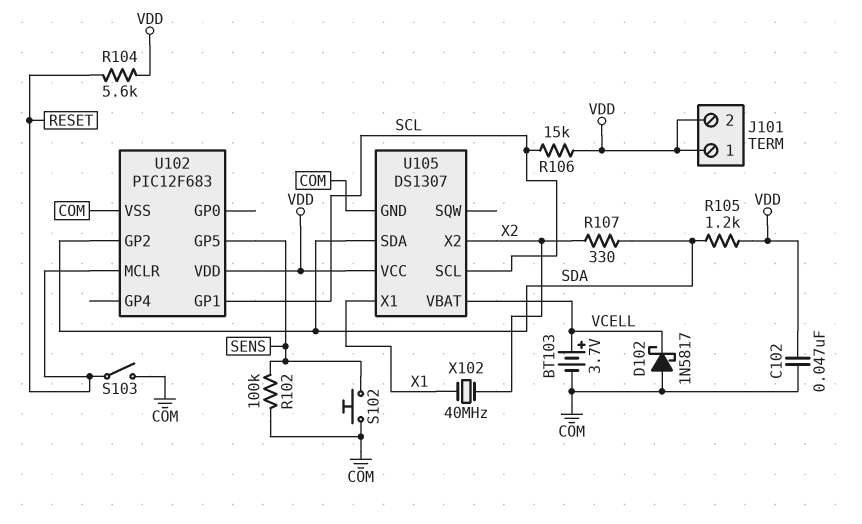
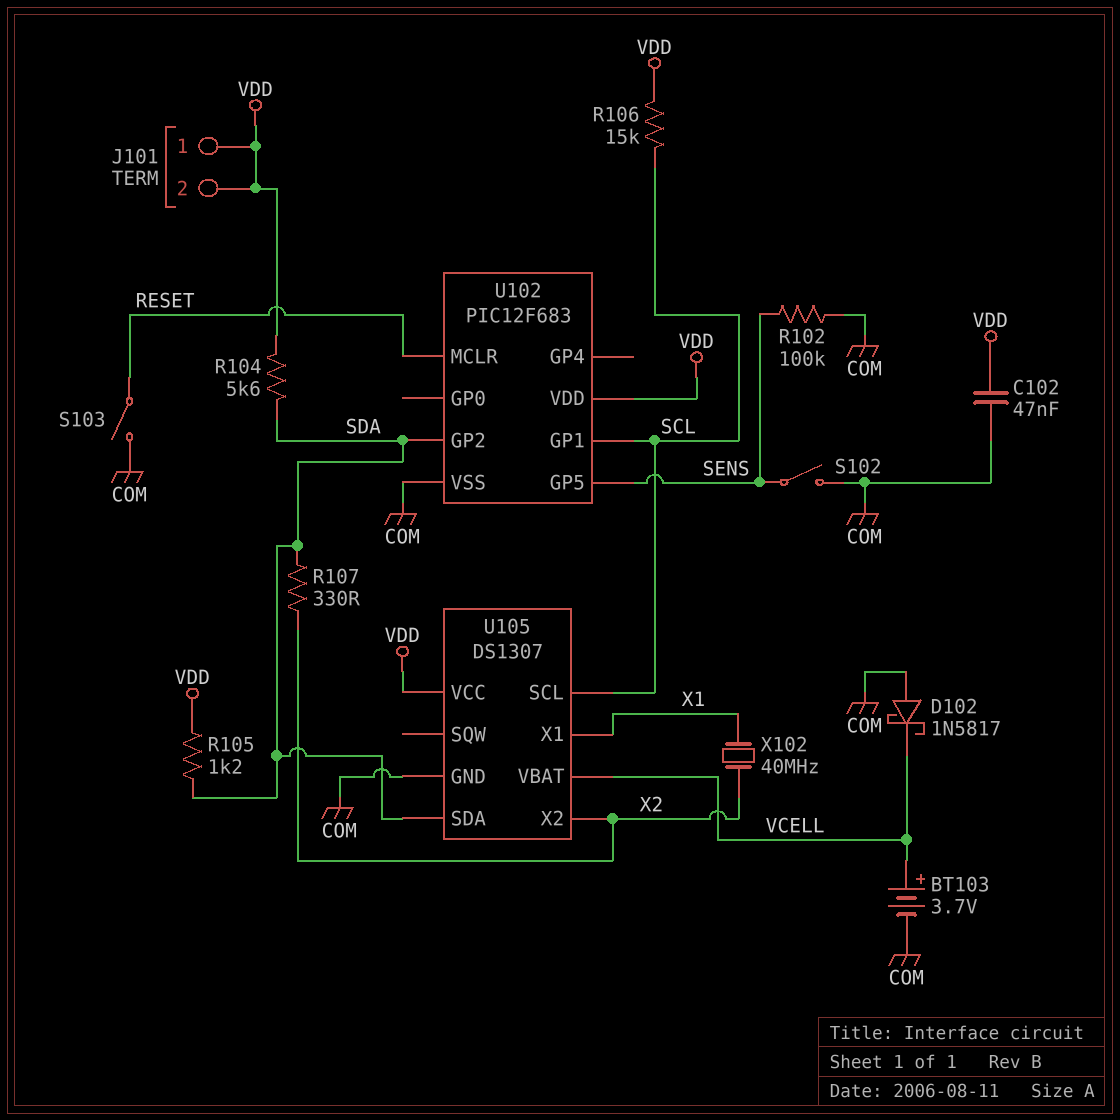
R104: 5.6k (RESET, VDD) -> 5.6k (SDA, VDD)
S102: button (COM, SENS) -> switch (COM, SENS)

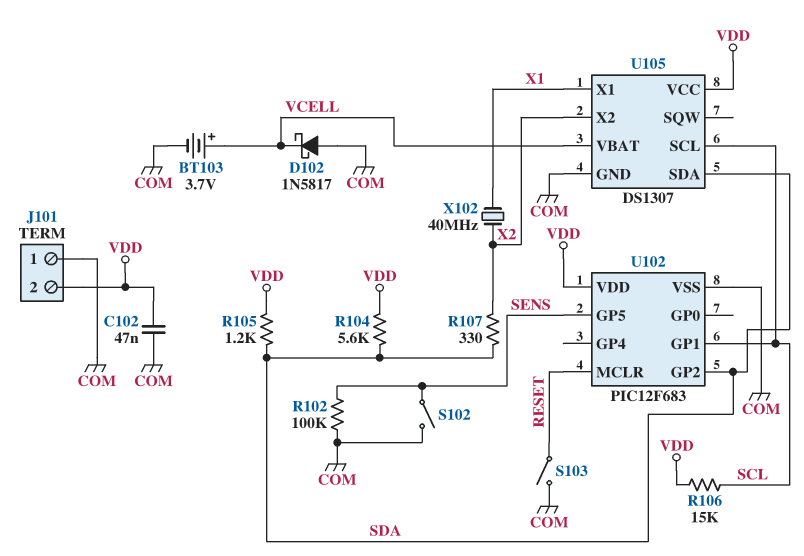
J101 pin 1: VDD -> COM

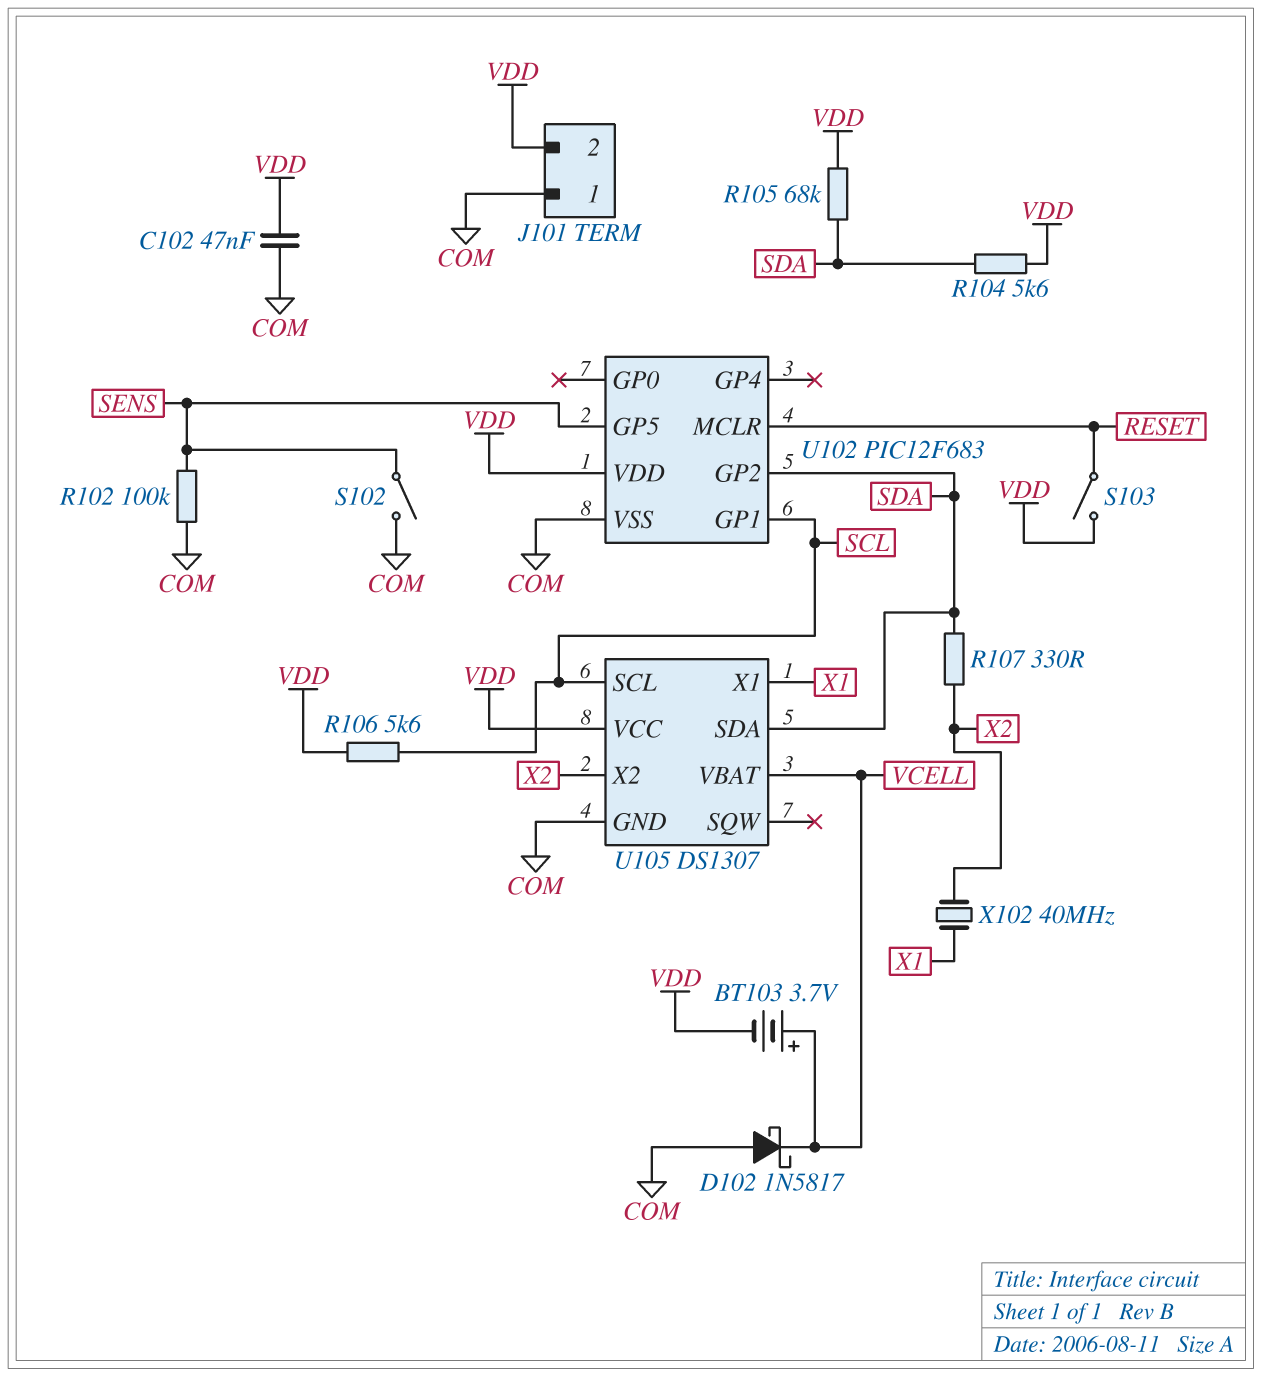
BT103: 3.7V (plus VCELL, minus COM) -> 3.7V (plus VCELL, minus VDD)
R105: 1.2k (SDA, VDD) -> 68k (SDA, VDD)
R106: 15k (SCL, VDD) -> 5.6k (SCL, VDD)
S103: switch (COM, RESET) -> switch (RESET, VDD)

